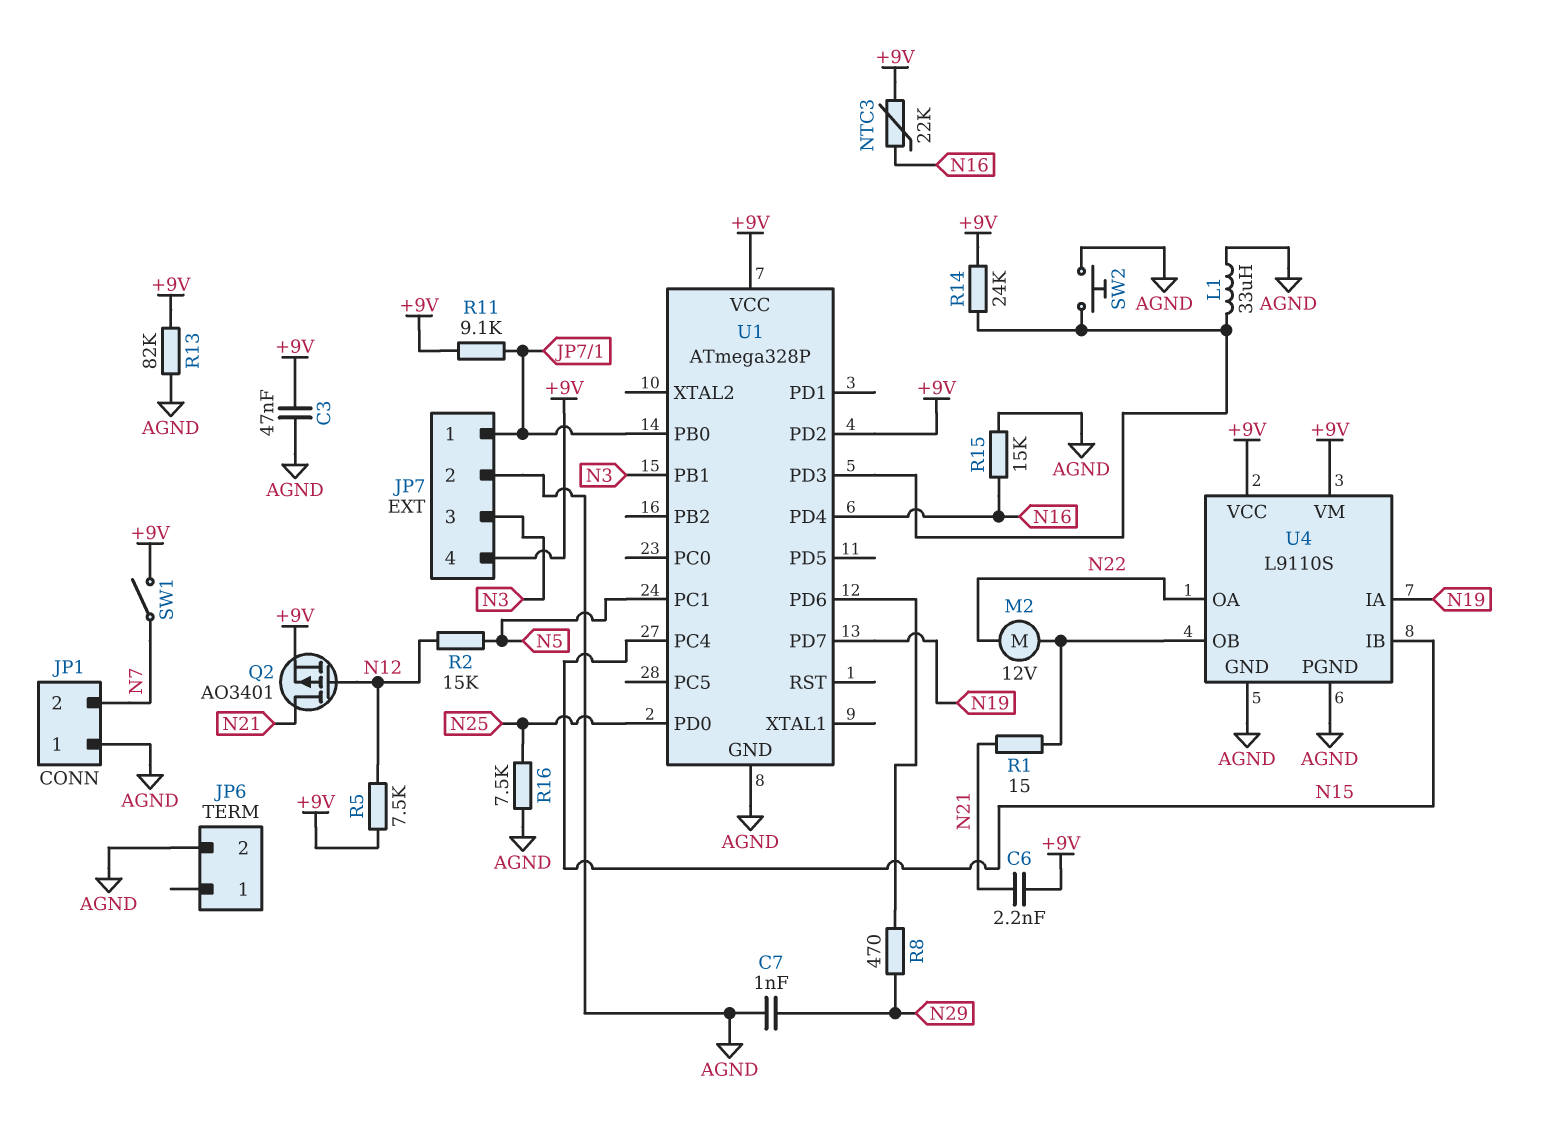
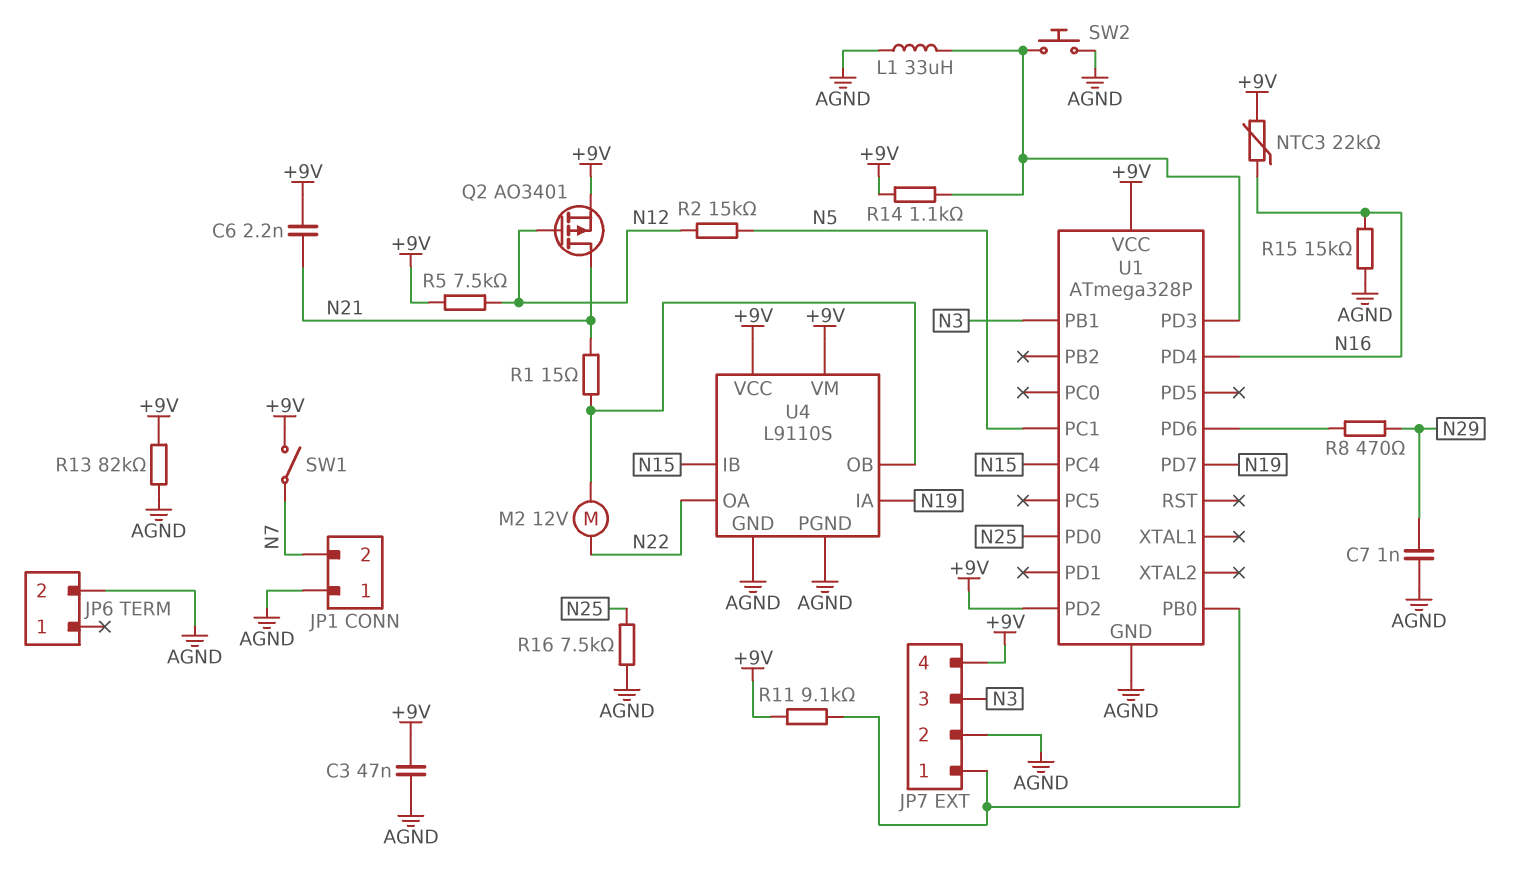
R14: 24k (+9V, U1/PD3) -> 1.1k (+9V, U1/PD3)

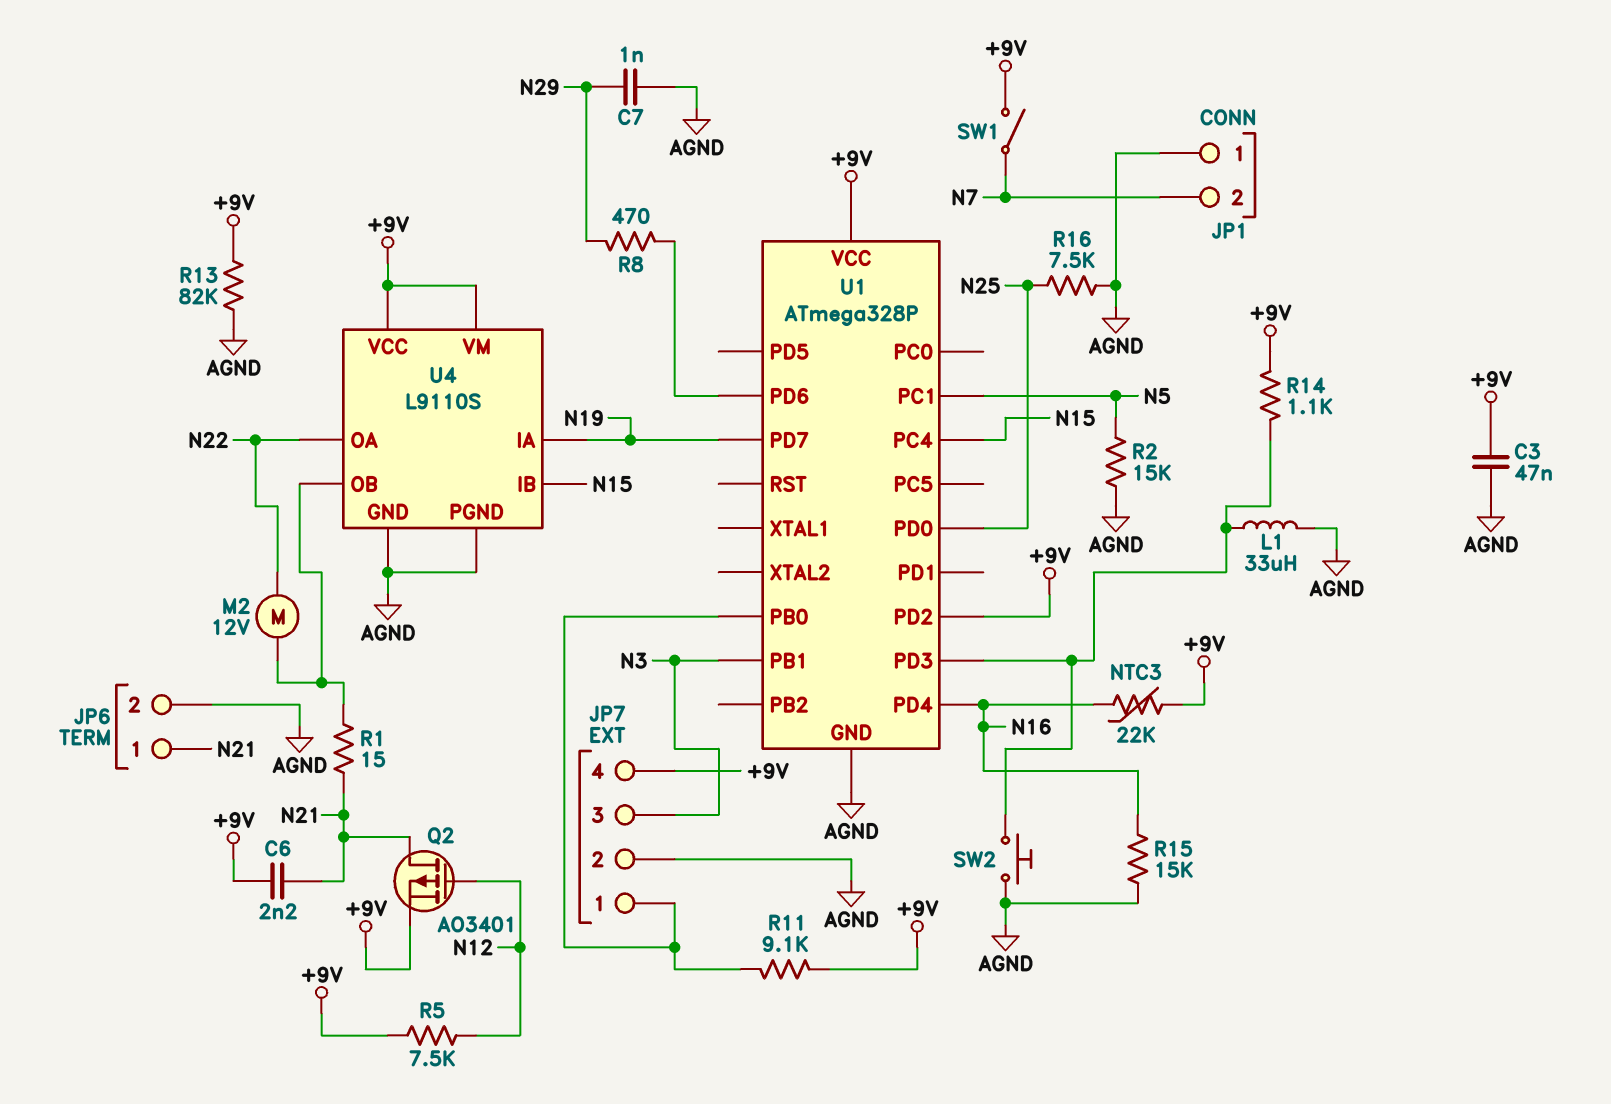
JP6 pin 1: none -> N21
R2: 15k (N5, N12) -> 15k (AGND, N5)

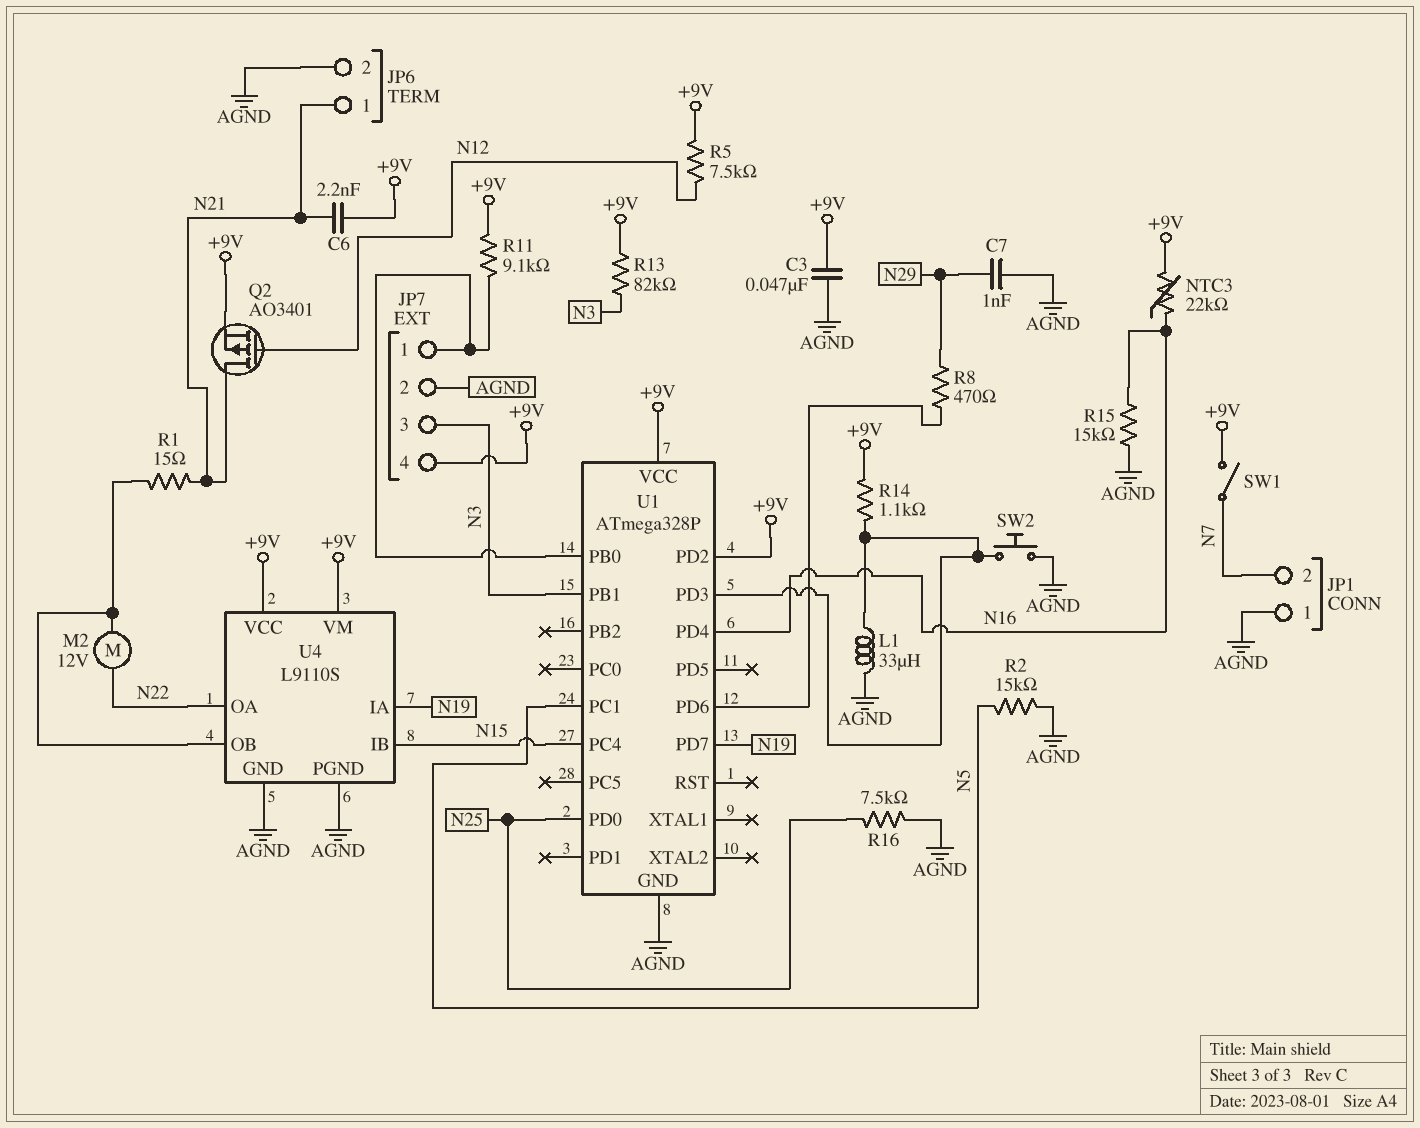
R13: 82k (+9V, AGND) -> 82k (+9V, N3)

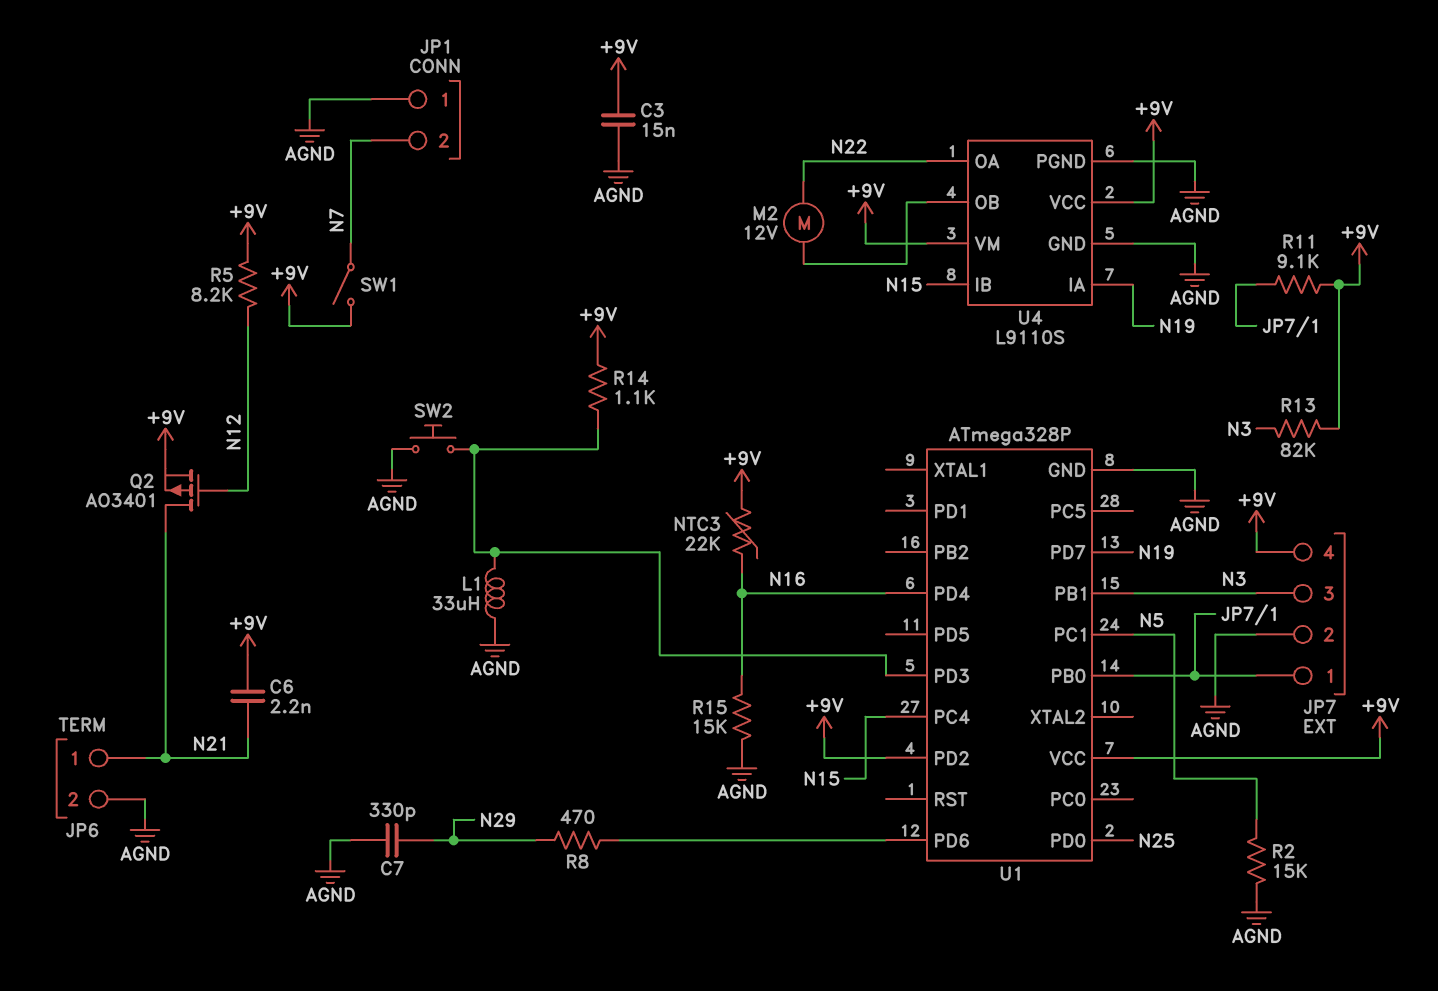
C3: 47nF (+9V, AGND) -> 15nF (+9V, AGND)
C7: 1nF (AGND, N29) -> 330pF (AGND, N29)
R1: 15 (N21, U4/OB) -> none
R5: 7.5k (+9V, N12) -> 8.2k (+9V, N12)
R16: 7.5k (AGND, N25) -> none

